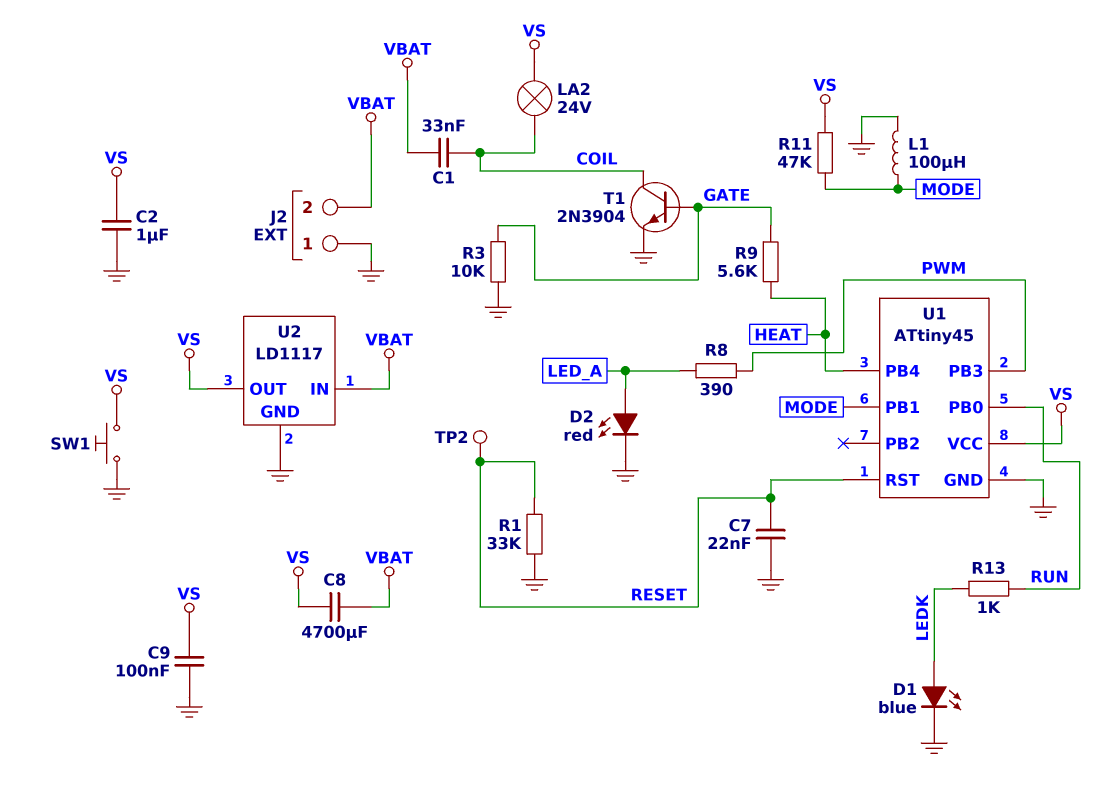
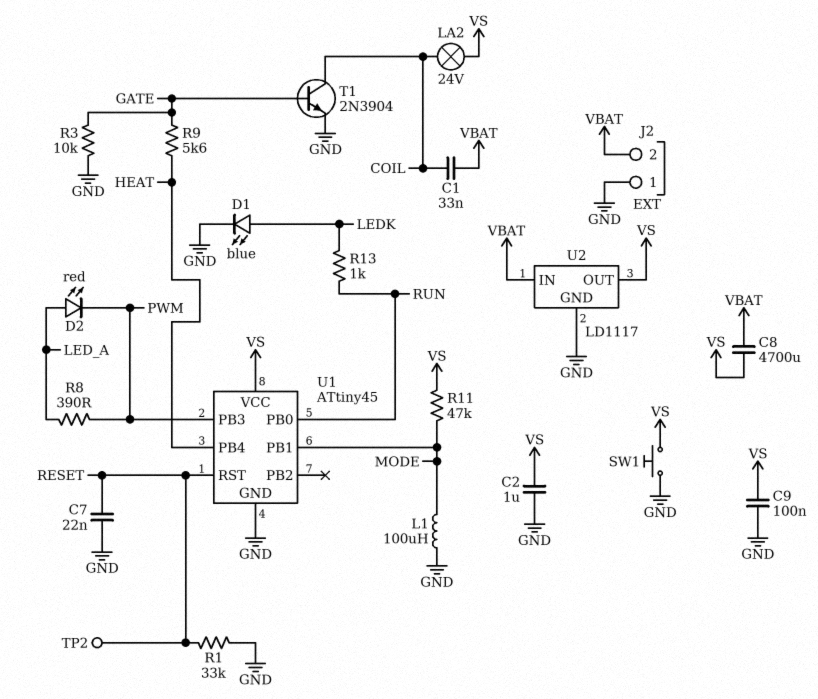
D2: LED red (A LED_A, K GND) -> LED red (A LED_A, K PWM)

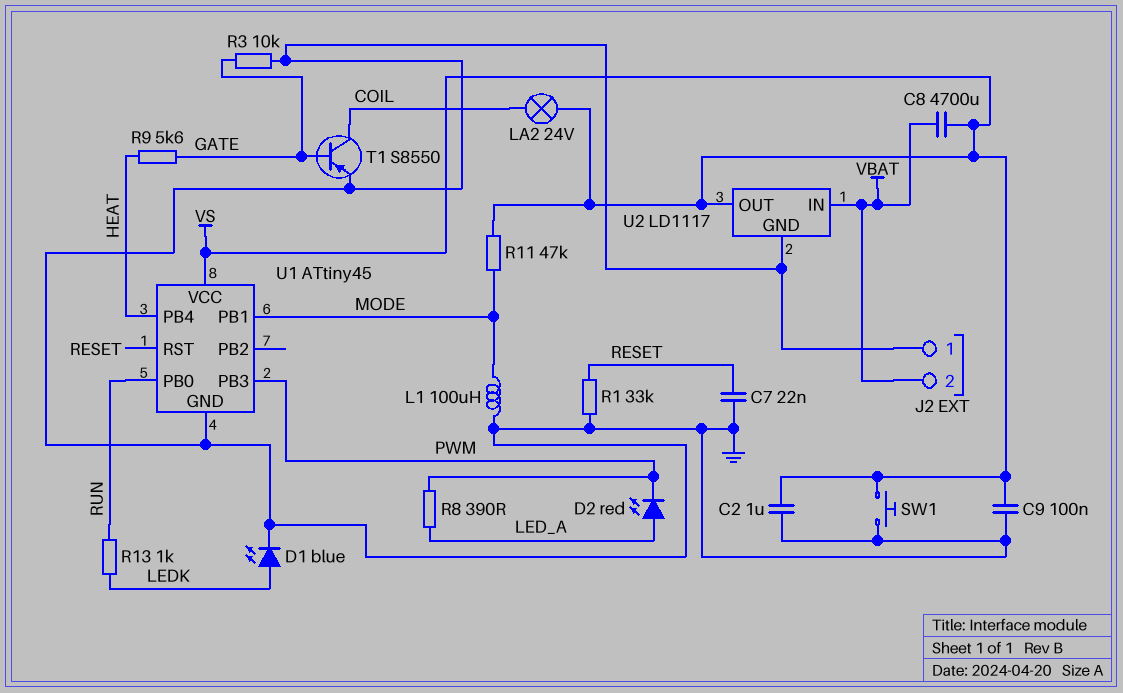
C1: 33nF (COIL, VBAT) -> none
T1: NPN 2N3904 (B GATE, C COIL, E GND) -> PNP S8550 (B GATE, C COIL, E GND)
TP2: test point (RESET) -> none

